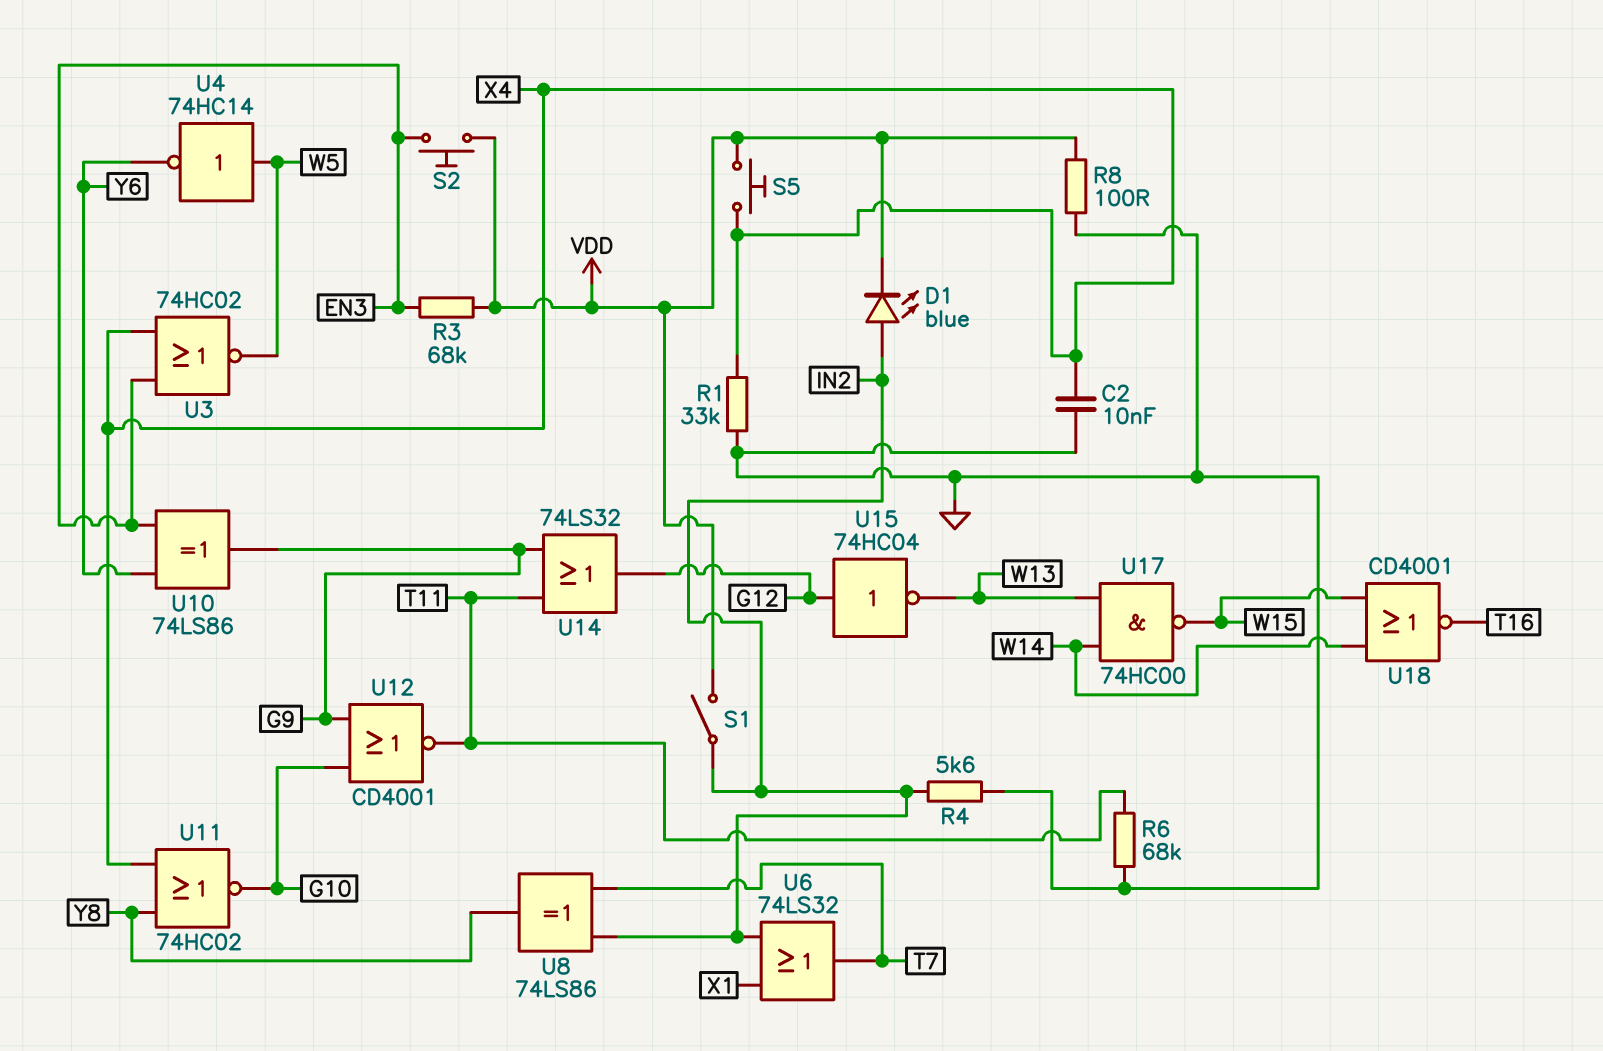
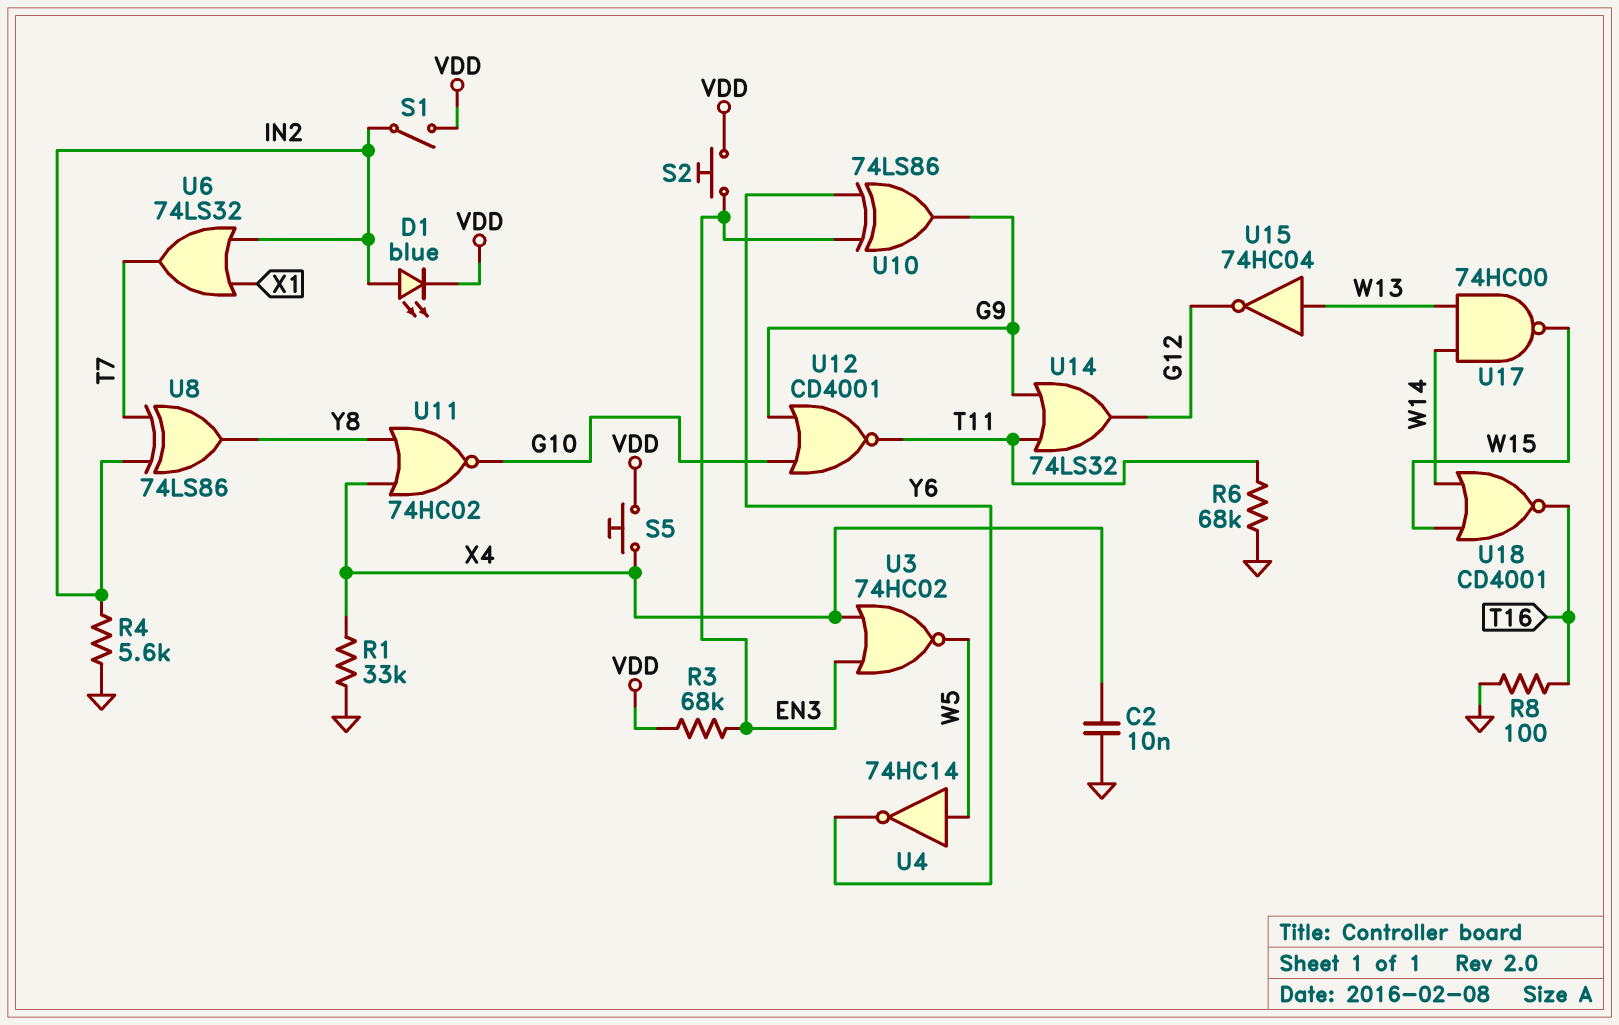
R8: 100 (GND, VDD) -> 100 (GND, T16)
U15: NOT 74HC04 (in G12, out W13) -> NOT 74HC04 (in W13, out G12)

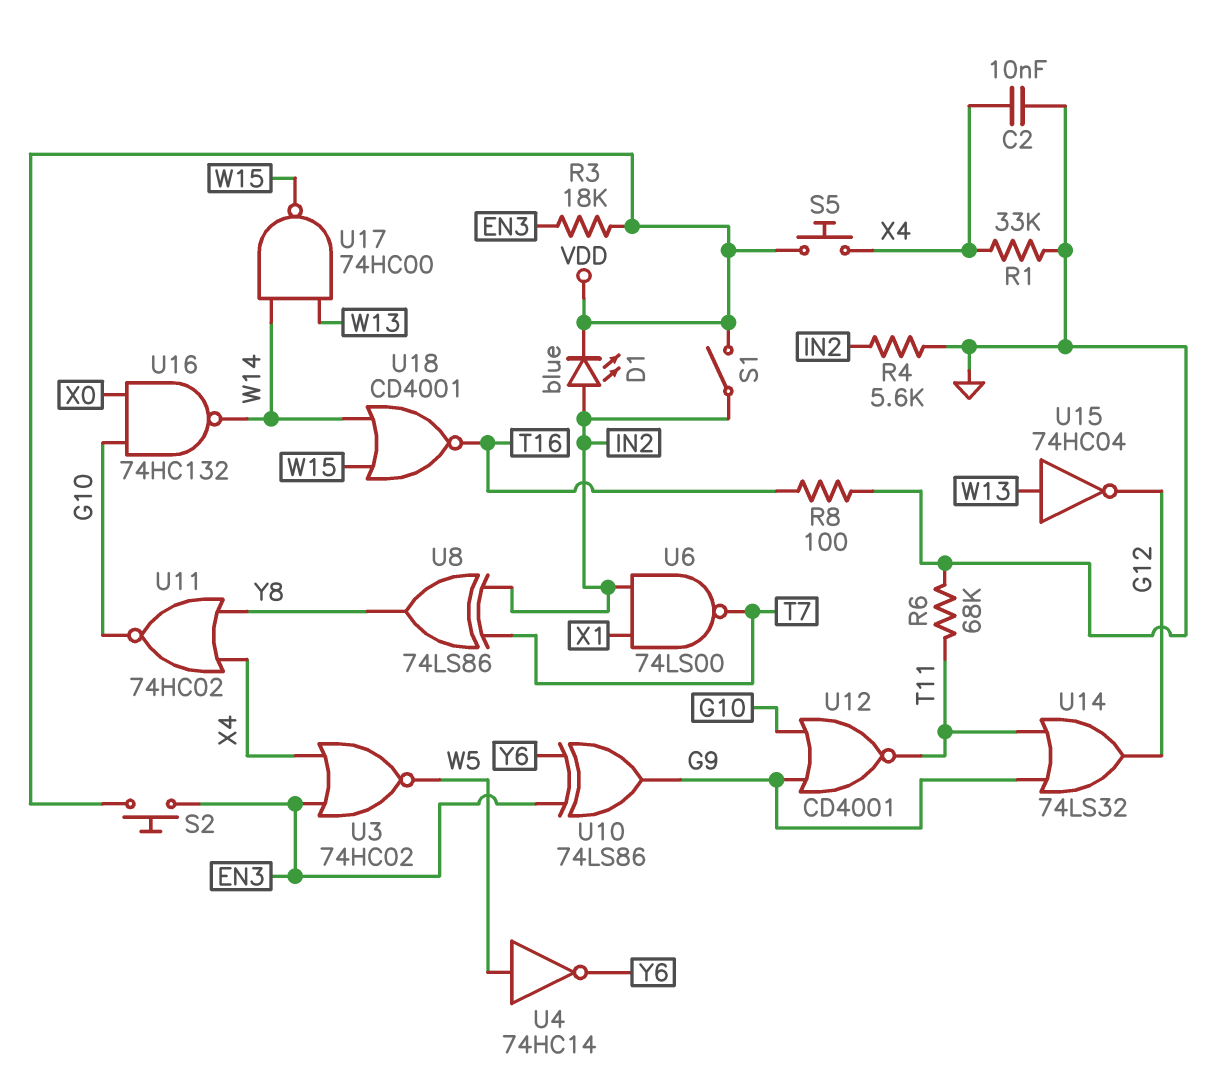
R3: 68k (EN3, VDD) -> 18k (EN3, VDD)
U6: OR 74LS32 (in IN2, in X1, out T7) -> NAND 74LS00 (in IN2, in X1, out T7)
U16: none -> NAND 74HC132 (in G10, in X0, out W14)

